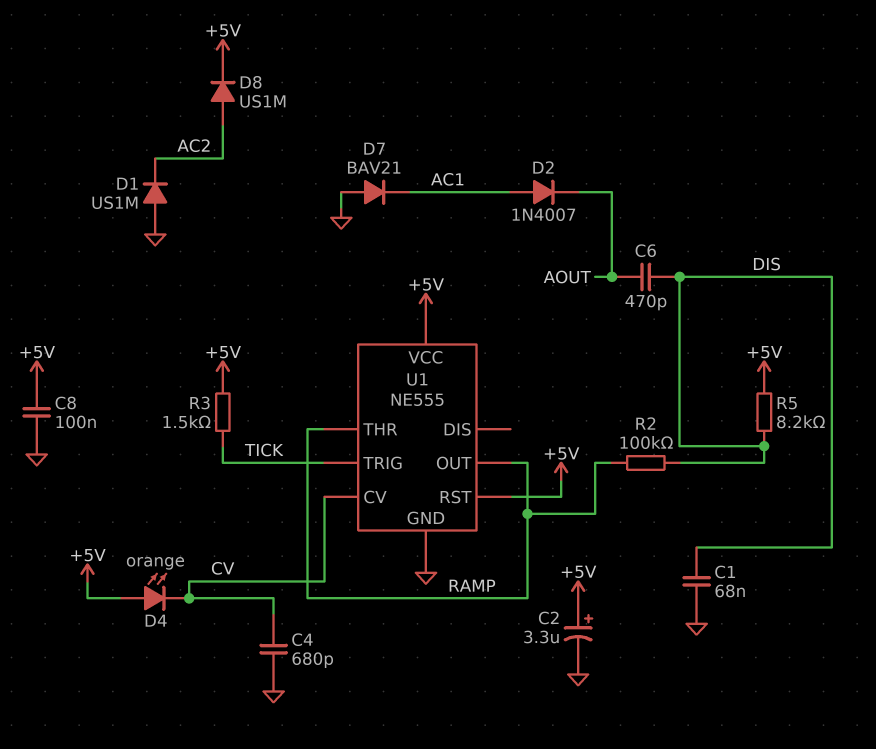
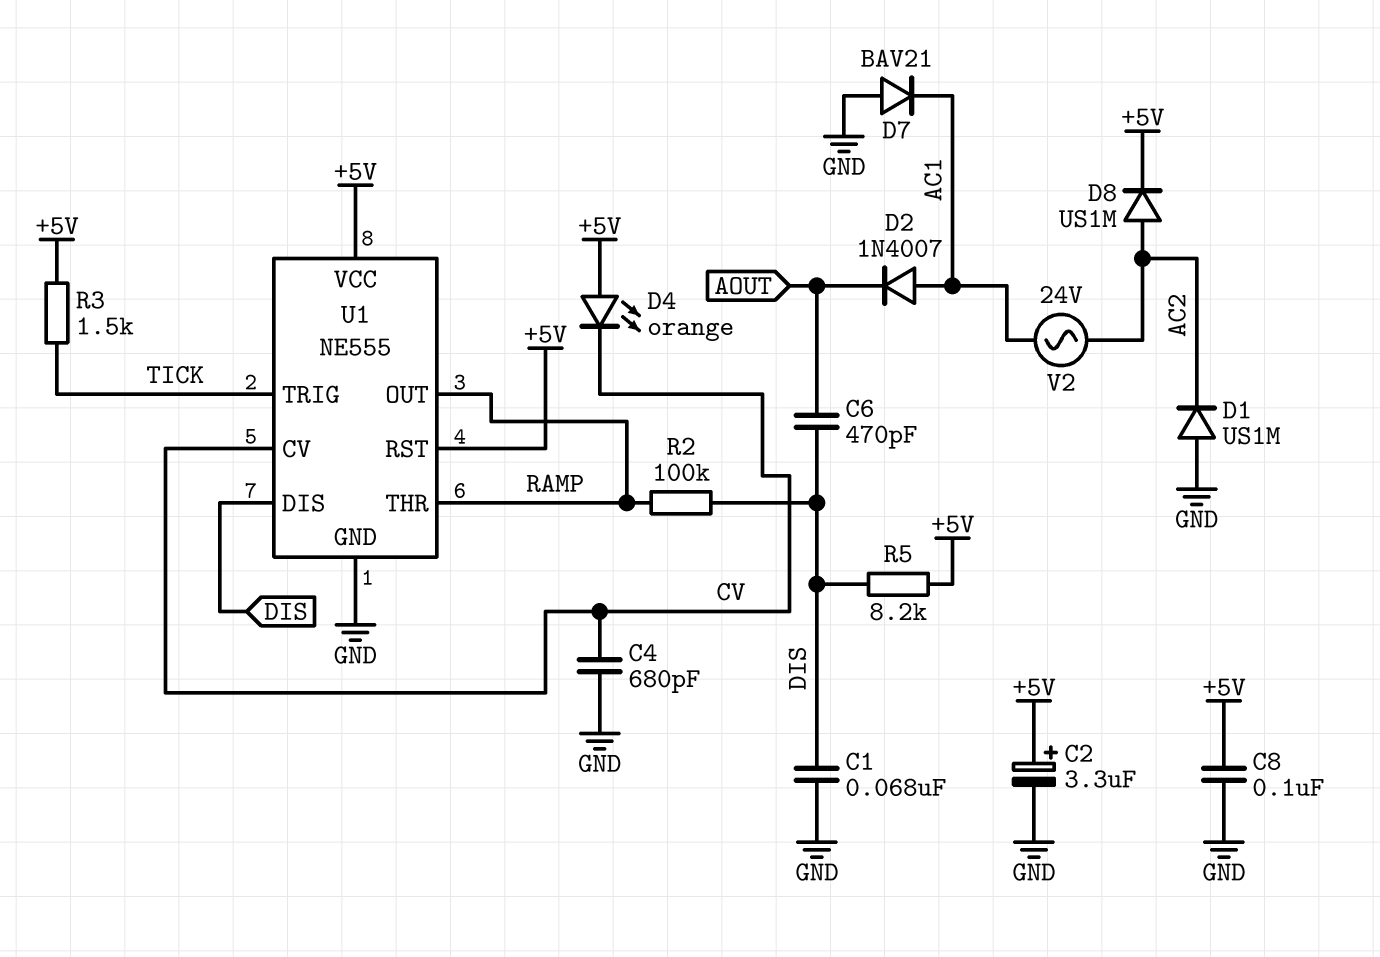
U1 pin DIS: none -> DIS
V2: none -> AC 24V (AC1, AC2)

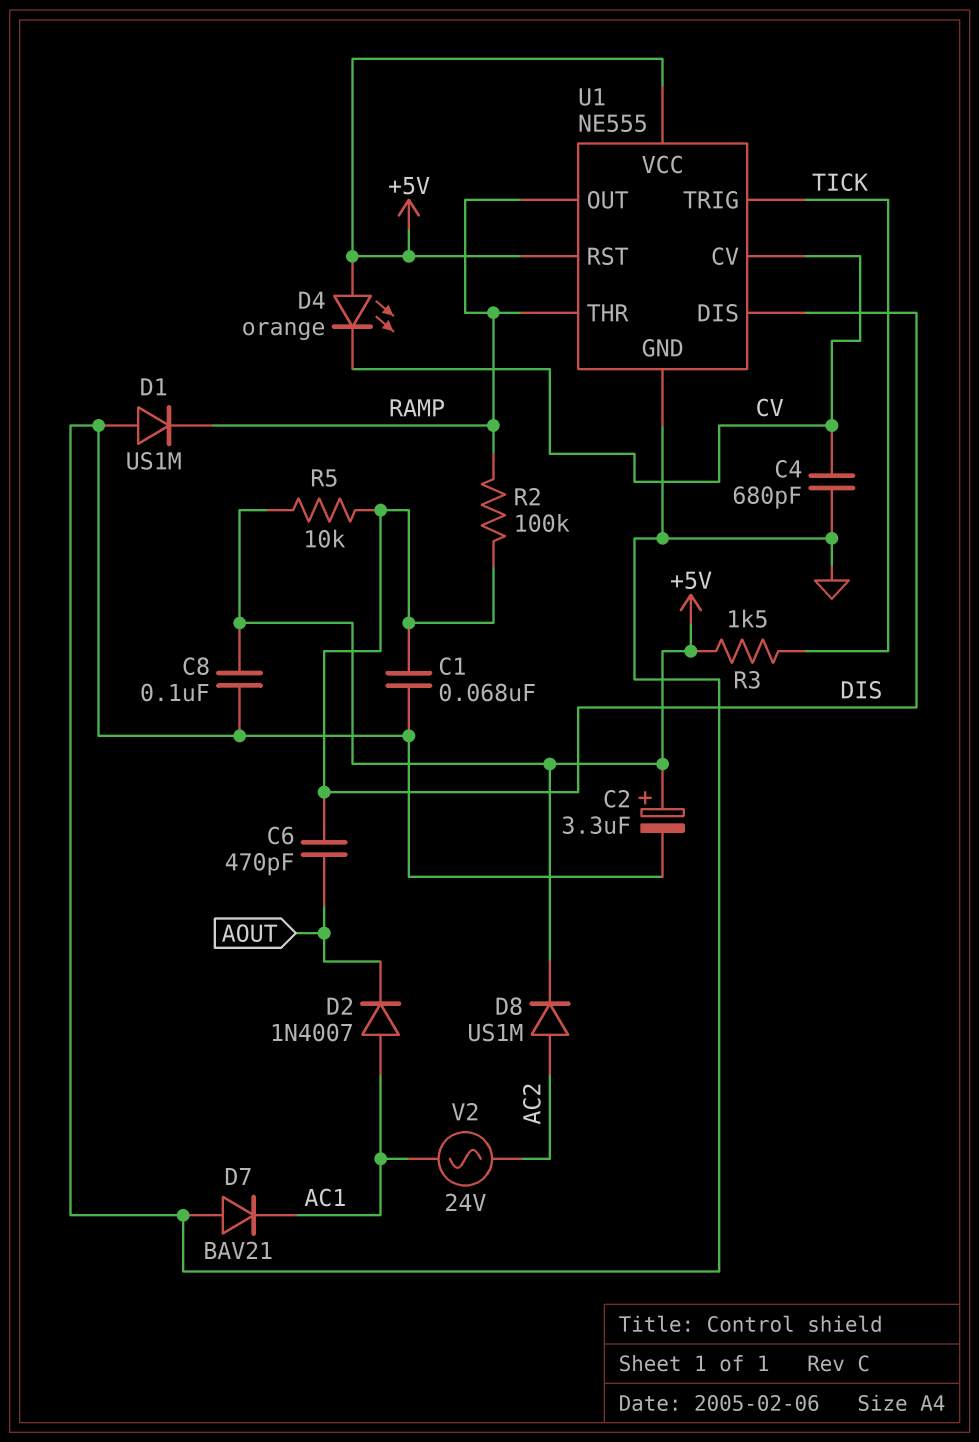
D1: diode US1M (A GND, K AC2) -> diode US1M (A GND, K RAMP)
R5: 8.2k (+5V, DIS) -> 10k (+5V, DIS)

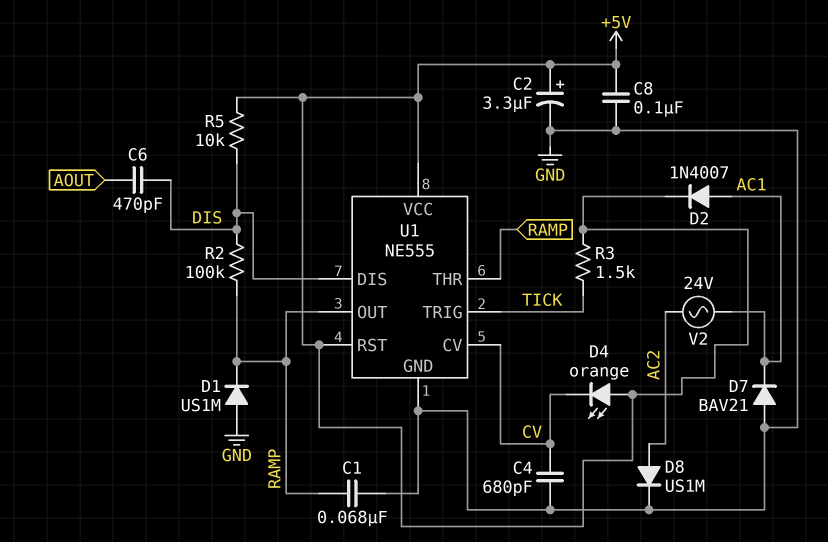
C1: 68nF (DIS, GND) -> 68nF (GND, RAMP)
D2: diode 1N4007 (A AC1, K AOUT) -> diode 1N4007 (A AC1, K +5V)
D8: diode US1M (A AC2, K +5V) -> diode US1M (A AC2, K GND)

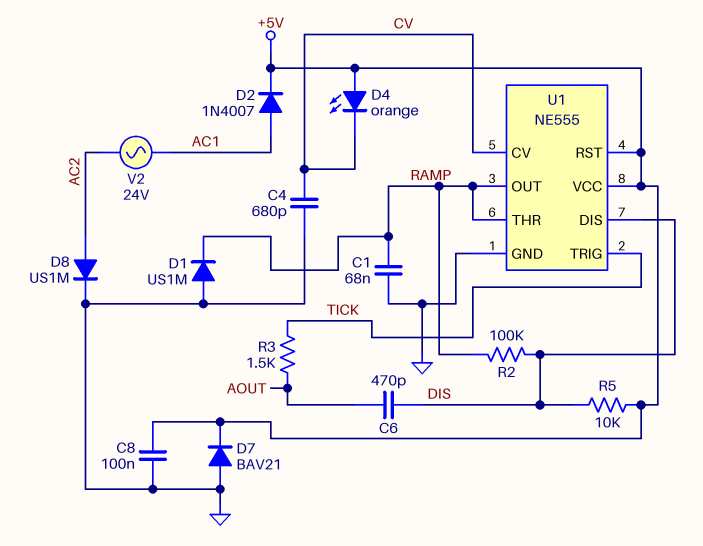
C2: 3.3uF (plus +5V, minus GND) -> none
D7: diode BAV21 (A GND, K AC1) -> diode BAV21 (A GND, K +5V)
R3: 1.5k (+5V, TICK) -> 1.5k (AOUT, TICK)

